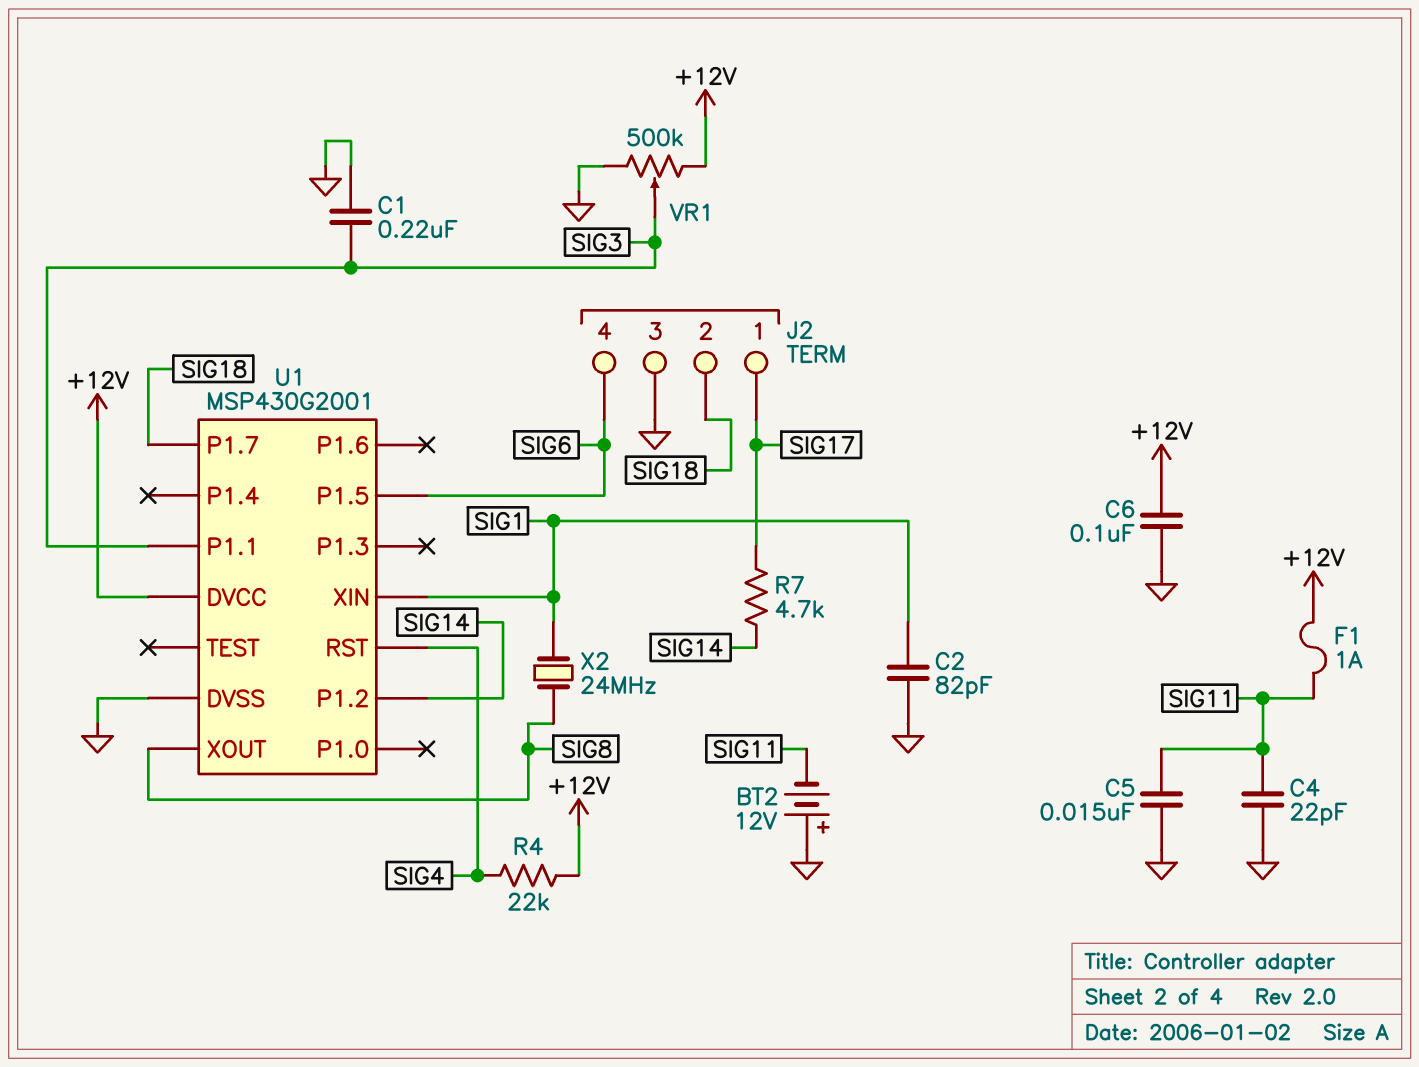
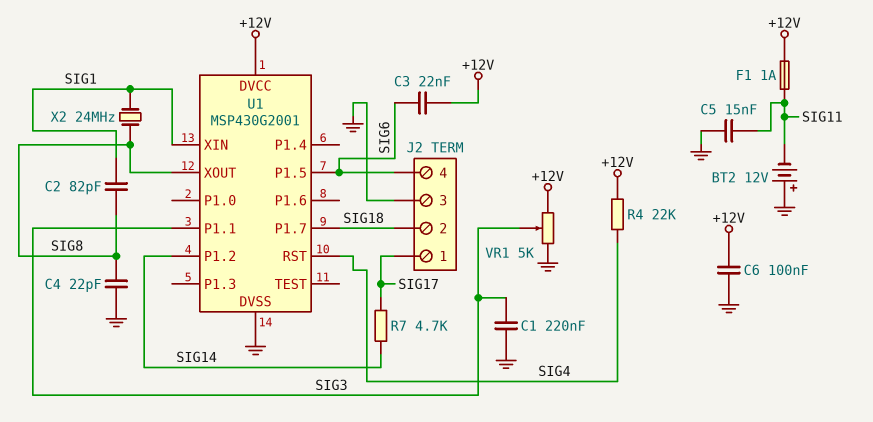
C2: 82pF (GND, SIG1) -> 82pF (SIG1, SIG8)
C3: none -> 22nF (+12V, SIG6)
C4: 22pF (GND, SIG11) -> 22pF (GND, SIG8)
VR1: 500k (+12V, GND, wiper SIG3) -> 5k (+12V, GND, wiper SIG3)

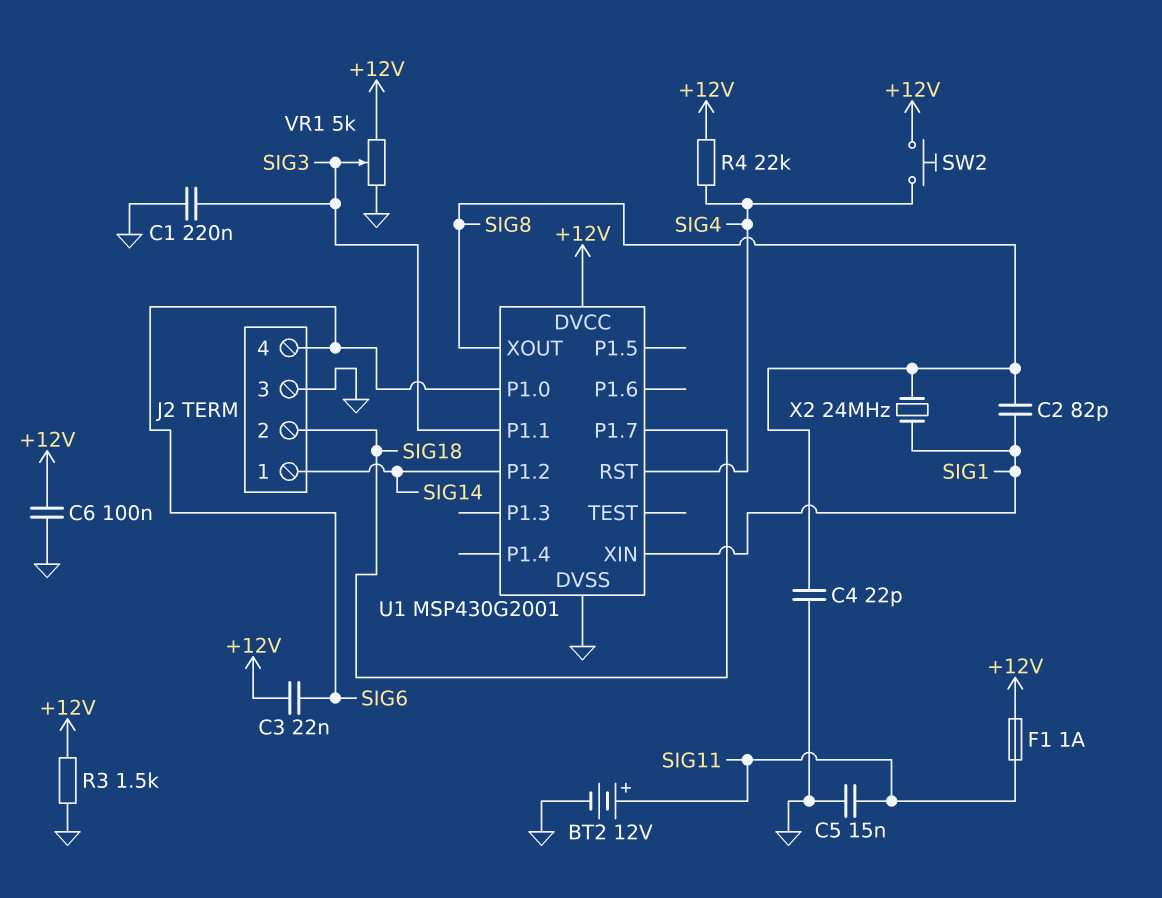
BT2: 12V (plus GND, minus SIG11) -> 12V (plus SIG11, minus GND)
J2 pin 1: SIG17 -> SIG14
R3: none -> 1.5k (+12V, GND)
R7: 4.7k (SIG14, SIG17) -> none
SW2: none -> button (+12V, SIG4)
U1 pin P1.0: none -> SIG6
U1 pin P1.5: SIG6 -> none

